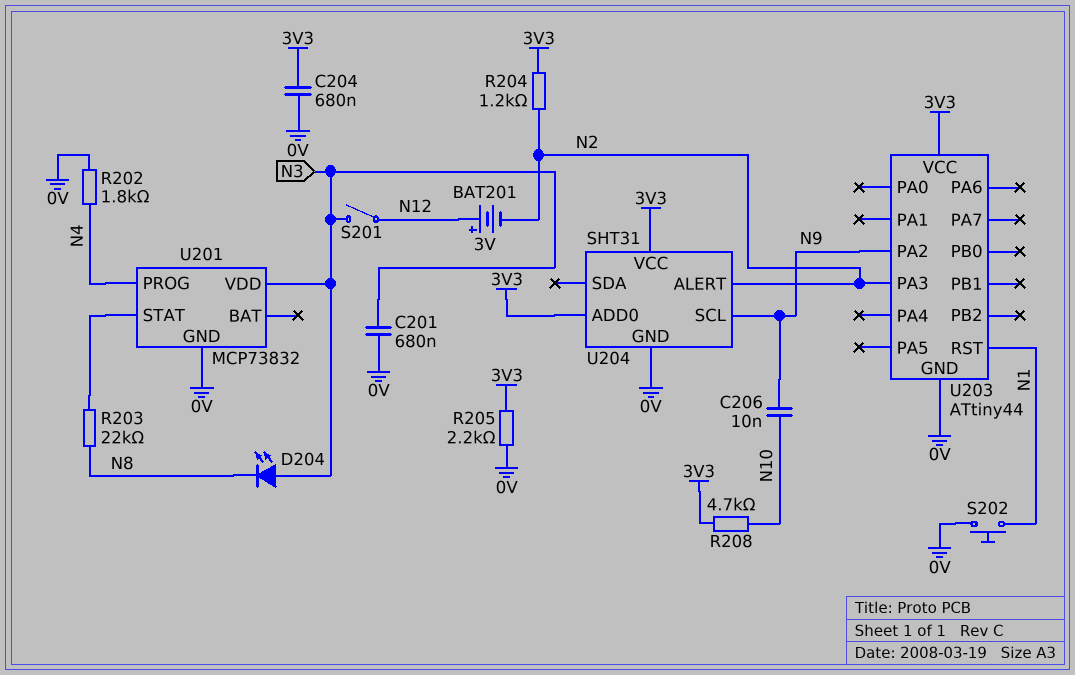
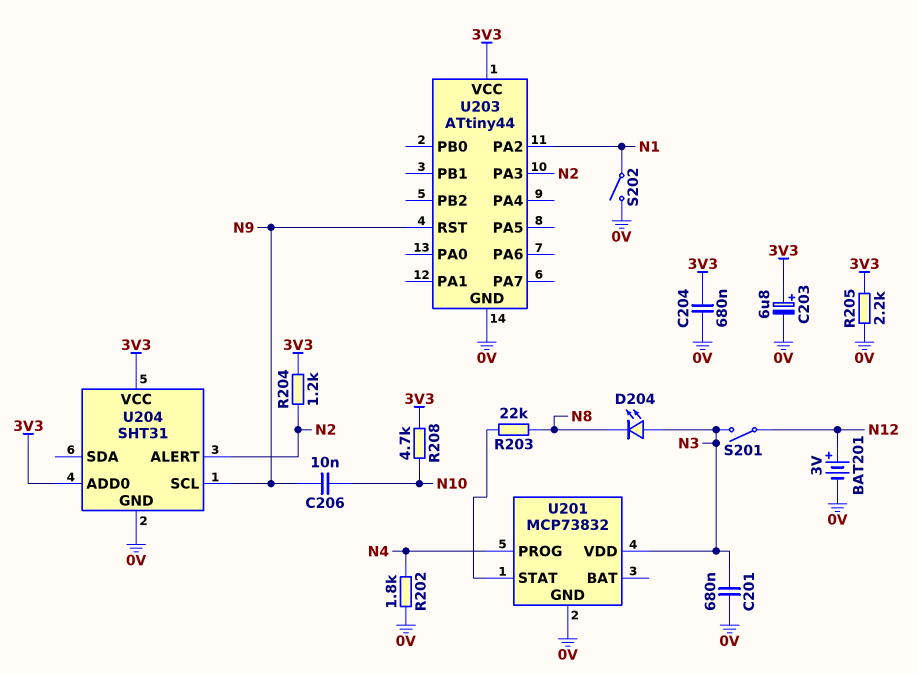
BAT201: 3V (plus N12, minus N2) -> 3V (plus N12, minus 0V)
C203: none -> 6.8uF (plus 3V3, minus 0V)
S202: button (0V, N1) -> switch (0V, N1)
U203 pin PA2: N9 -> N1
U203 pin RST: N1 -> N9

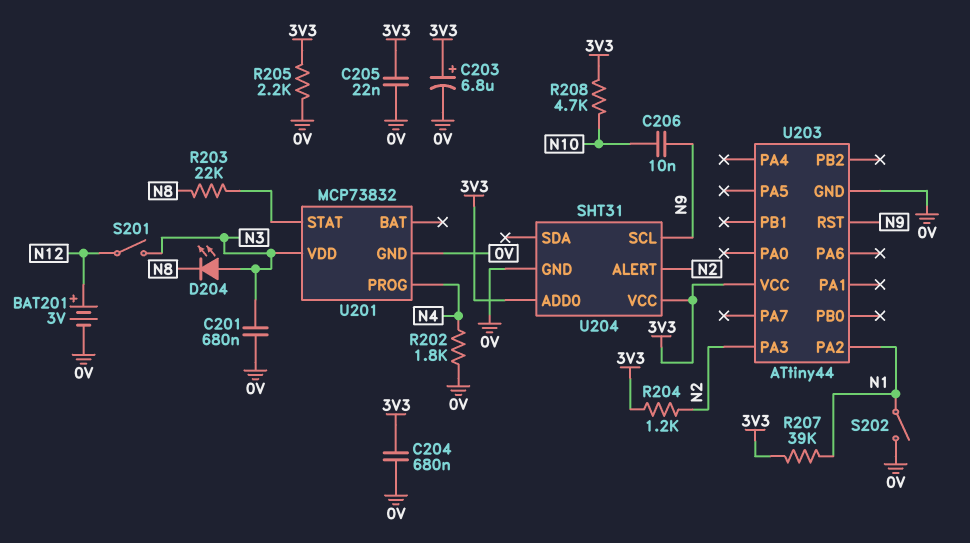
C205: none -> 22nF (0V, 3V3)
R207: none -> 39k (3V3, N1)

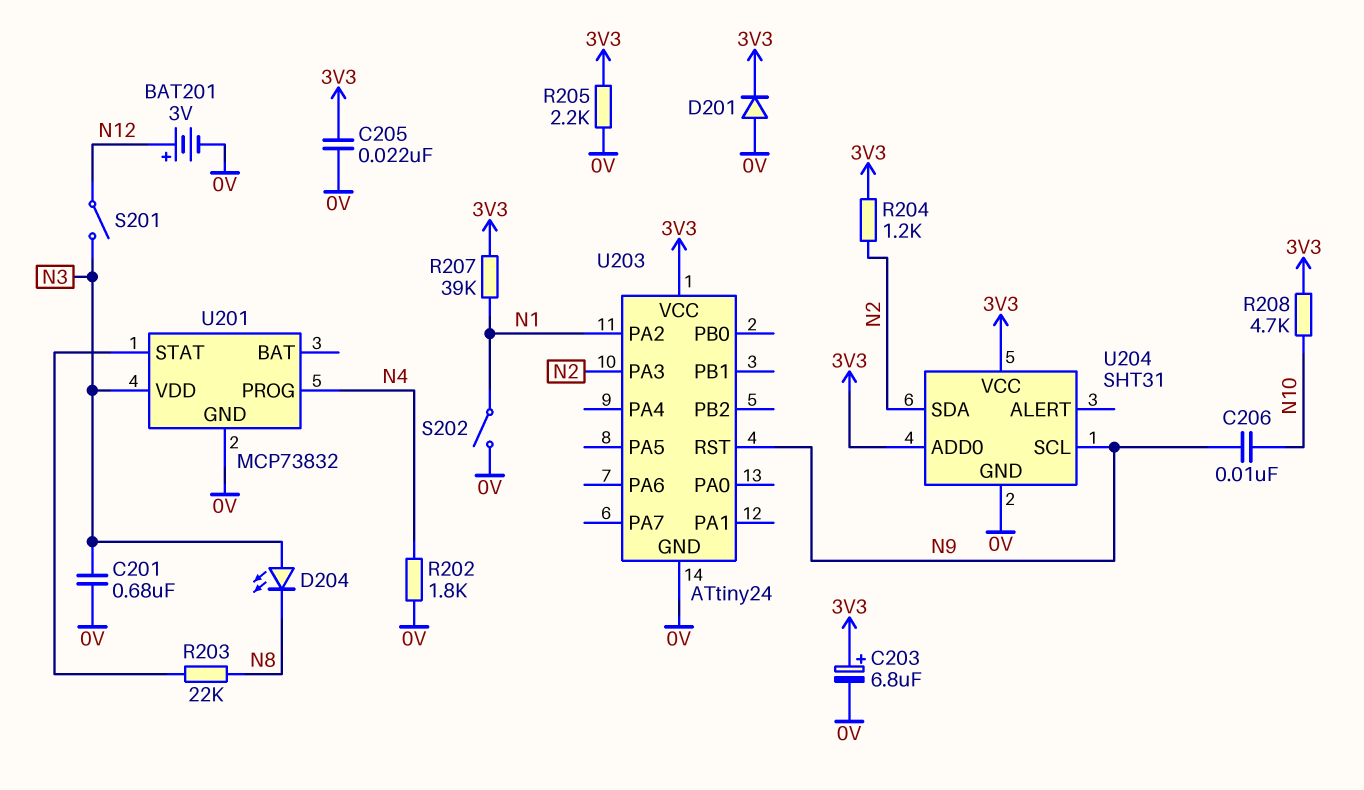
C204: 680nF (0V, 3V3) -> none
D201: none -> diode (A 0V, K 3V3)
U203: ATtiny44 -> ATtiny24
U204 pin ALERT: N2 -> none
U204 pin SDA: none -> N2

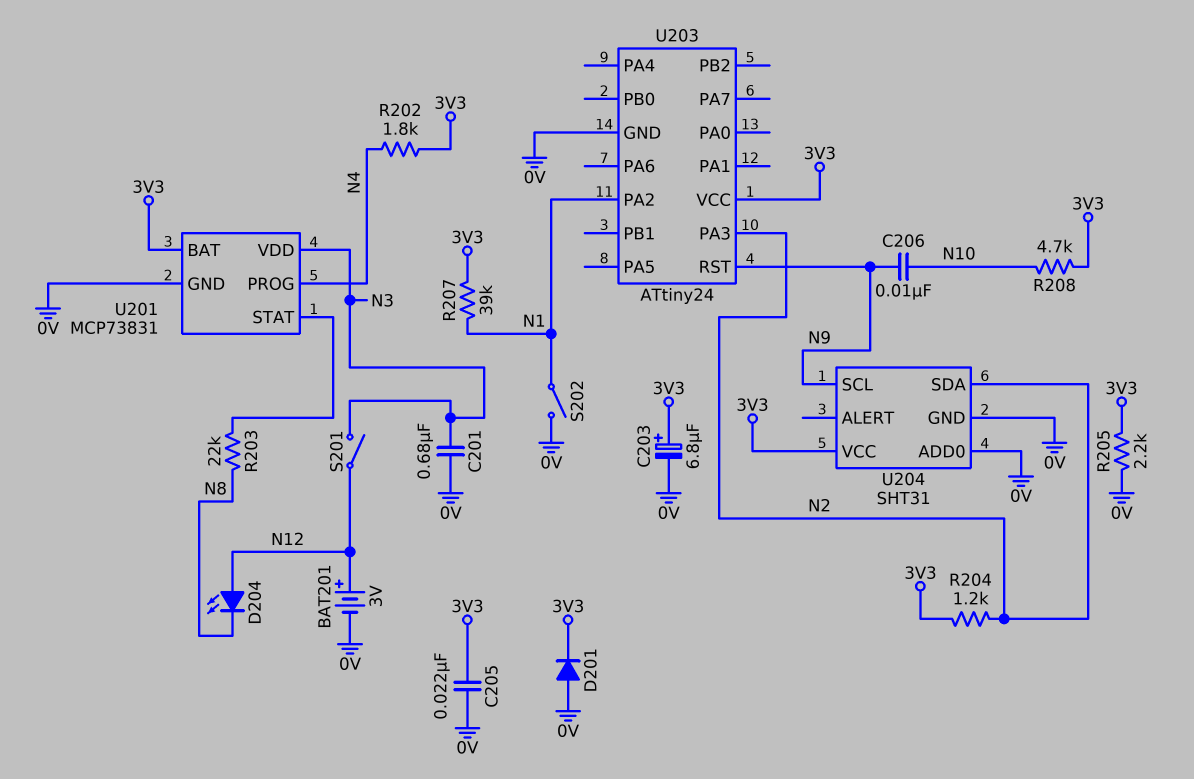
D204: LED (A N3, K N8) -> LED (A N12, K N8)
R202: 1.8k (0V, N4) -> 1.8k (3V3, N4)
U201: MCP73832 -> MCP73831
U201 pin BAT: none -> 3V3
U204 pin ADD0: 3V3 -> 0V

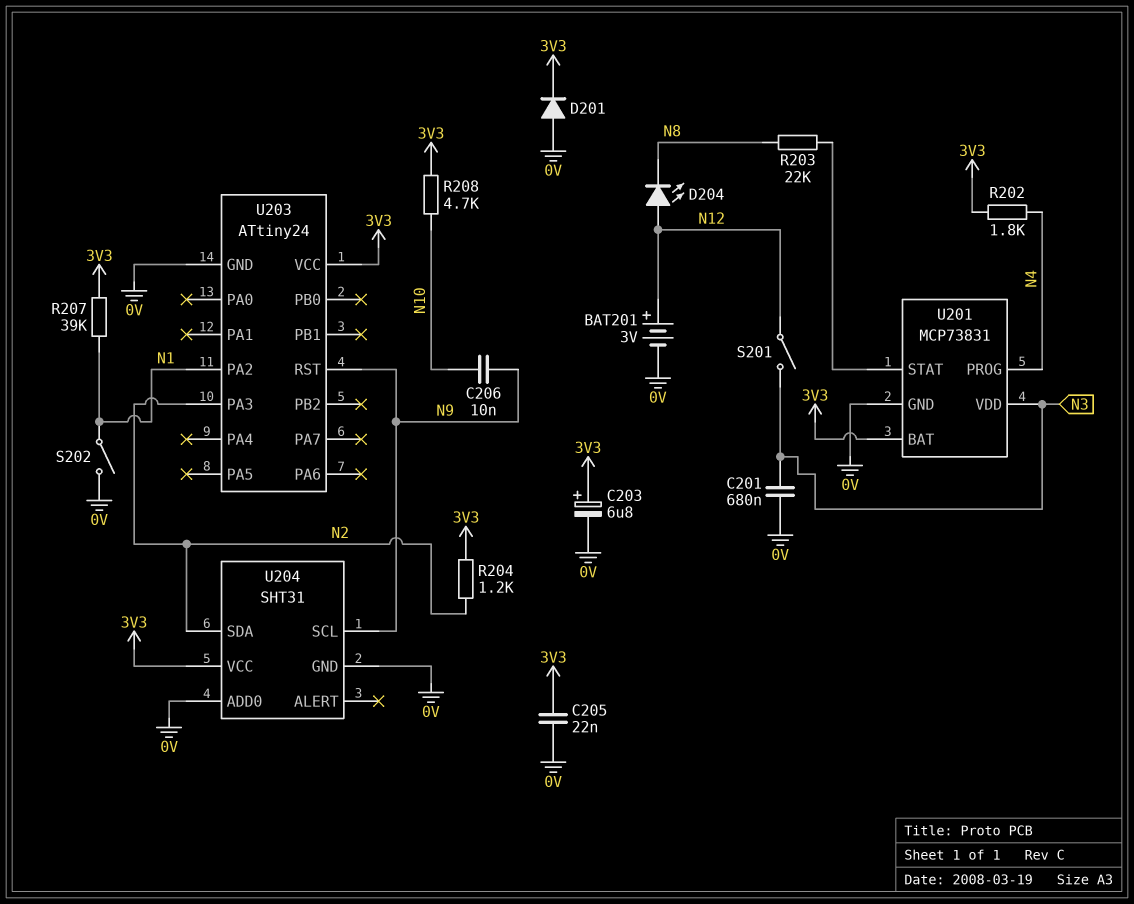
R205: 2.2k (0V, 3V3) -> none

